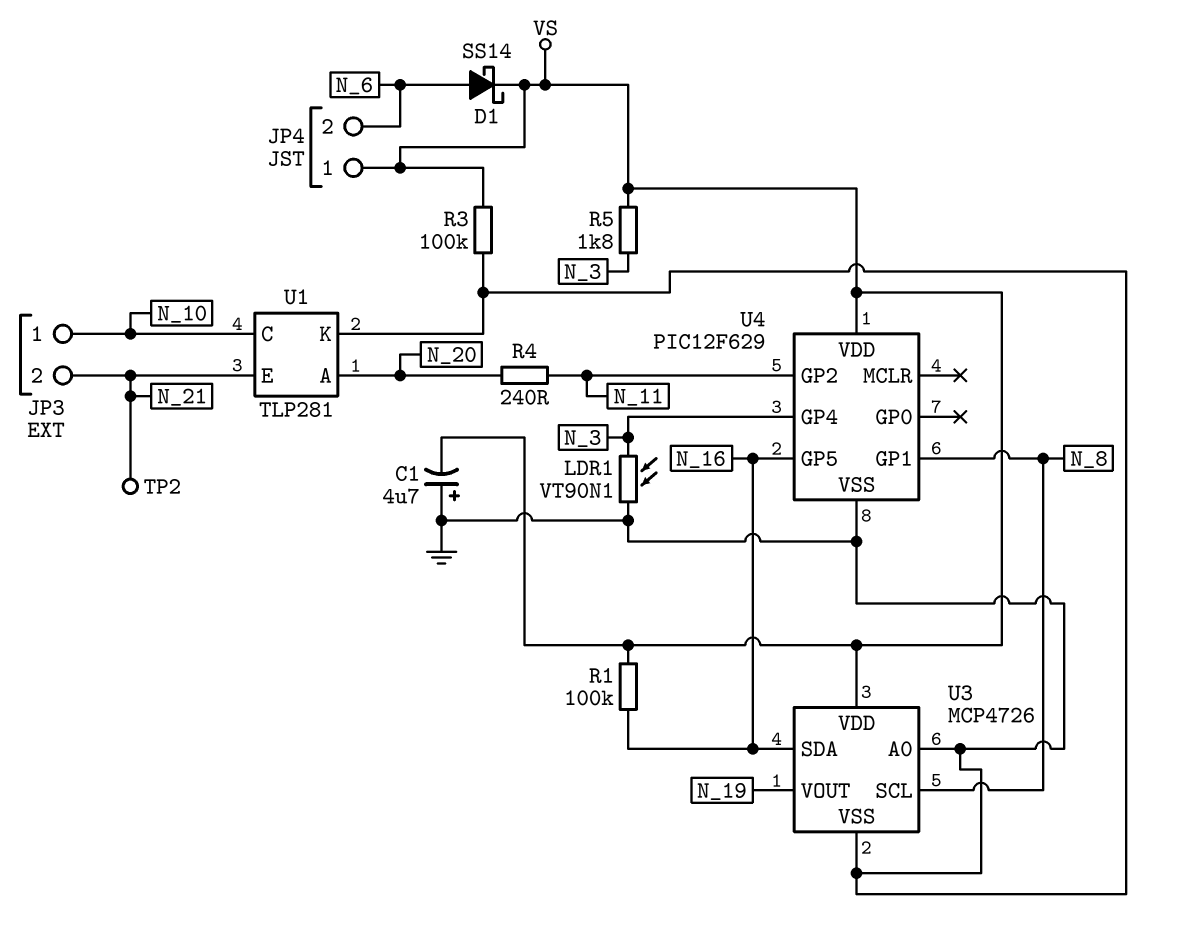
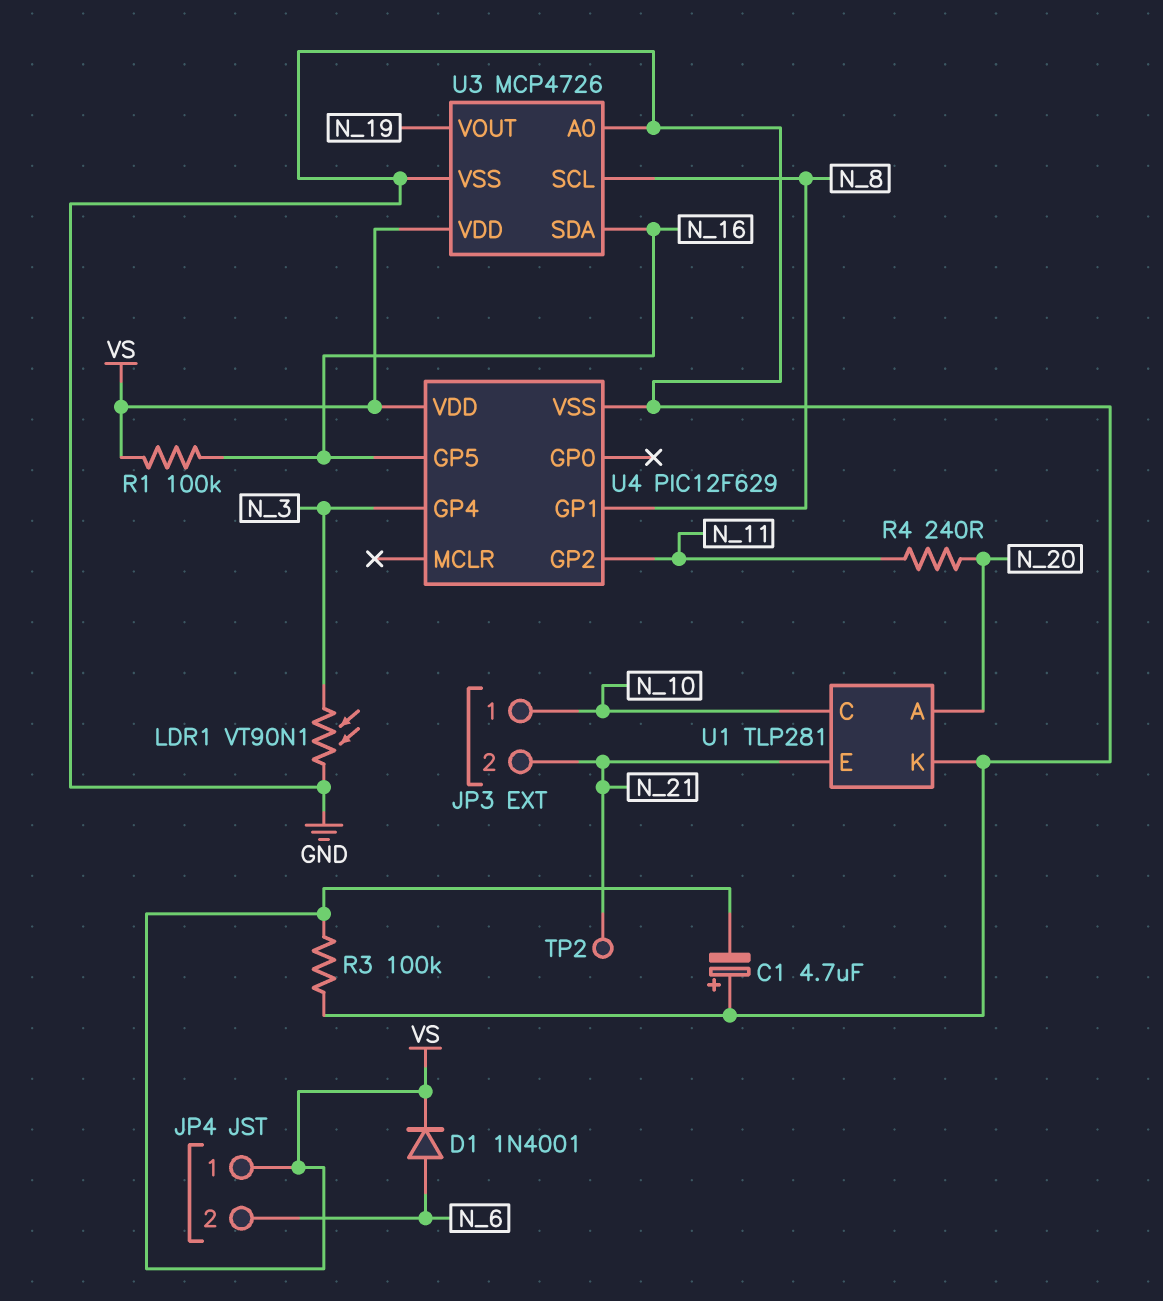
D1: schottky SS14 (A N_6, K VS) -> diode 1N4001 (A N_6, K VS)
R5: 1.8k (N_3, VS) -> none

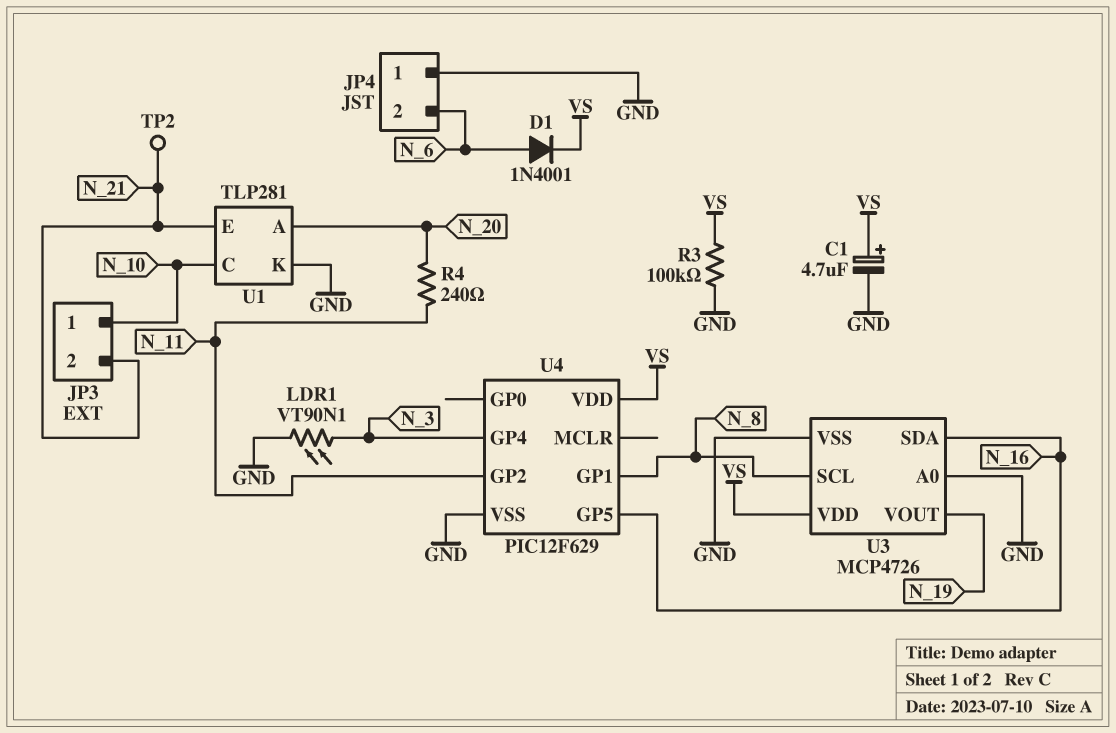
C1: 4.7uF (plus GND, minus VS) -> 4.7uF (plus VS, minus GND)
JP4 pin 1: VS -> GND
R1: 100k (N_16, VS) -> none

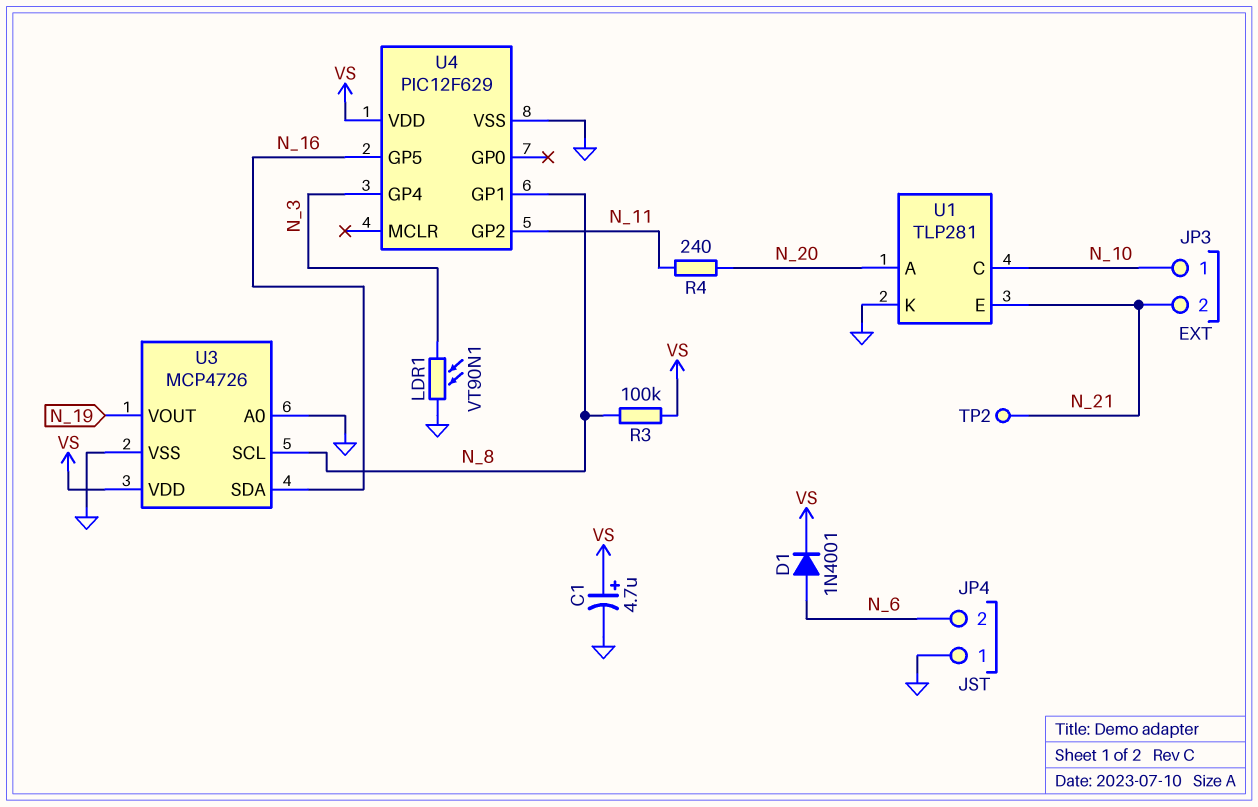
R3: 100k (GND, VS) -> 100k (N_8, VS)

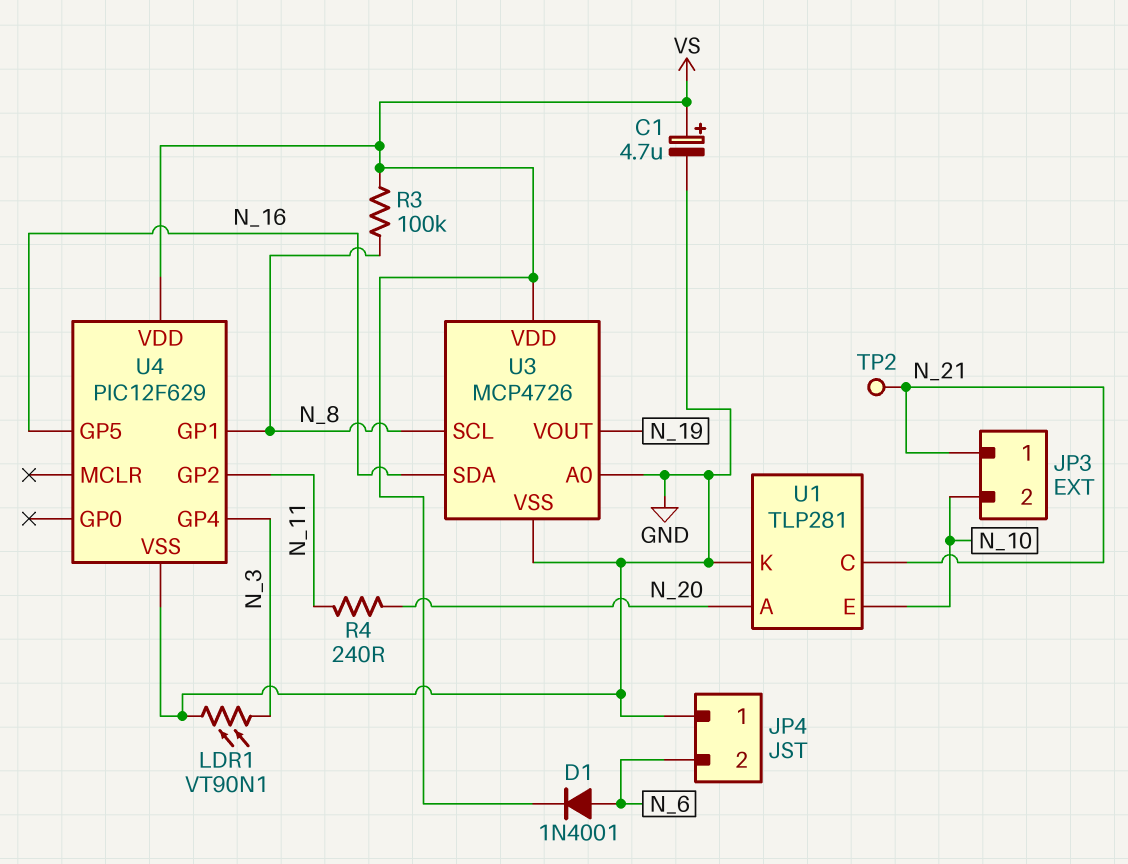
JP3 pin 1: N_10 -> N_21
JP3 pin 2: N_21 -> N_10
U1 pin C: N_10 -> N_21
U1 pin E: N_21 -> N_10

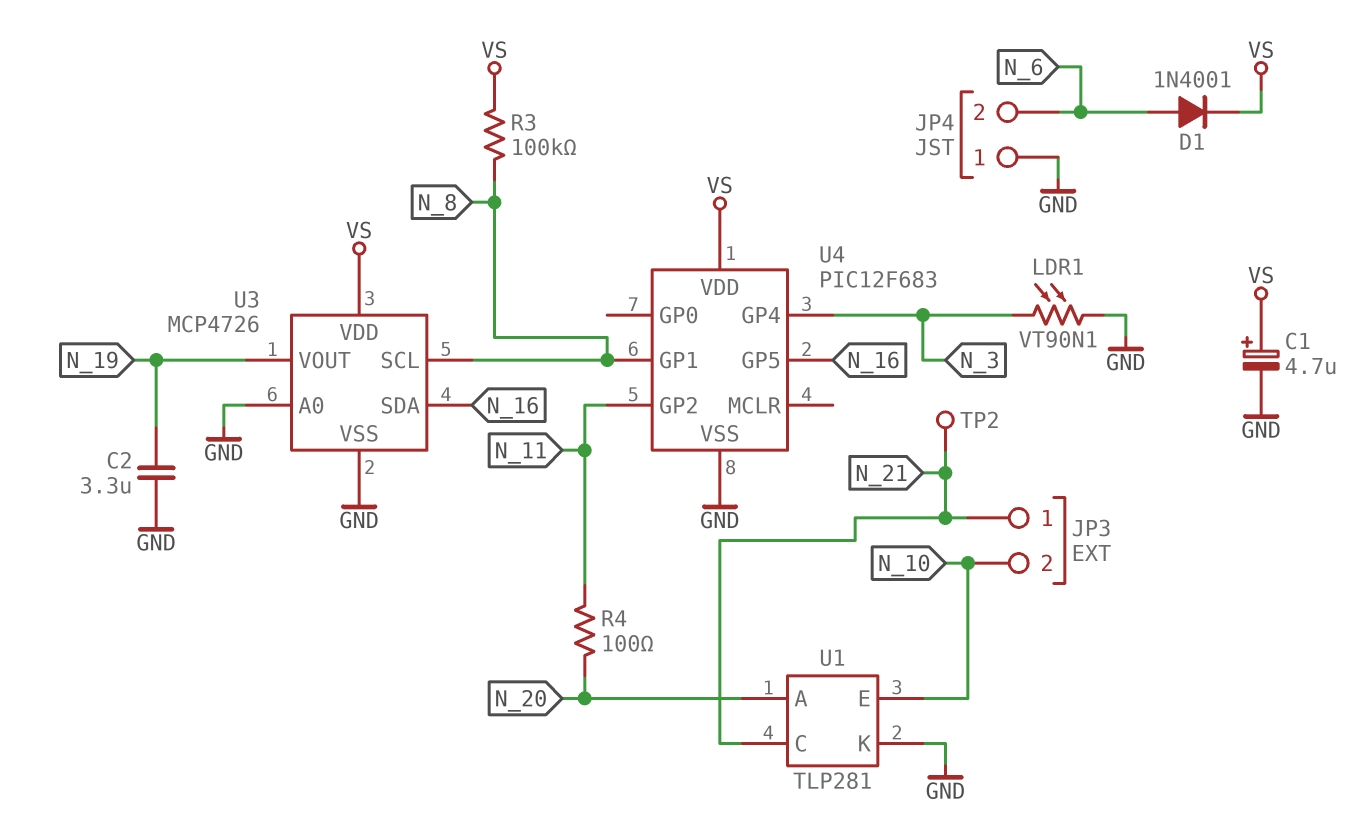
C2: none -> 3.3uF (GND, N_19)
R4: 240 (N_11, N_20) -> 100 (N_11, N_20)
U4: PIC12F629 -> PIC12F683

